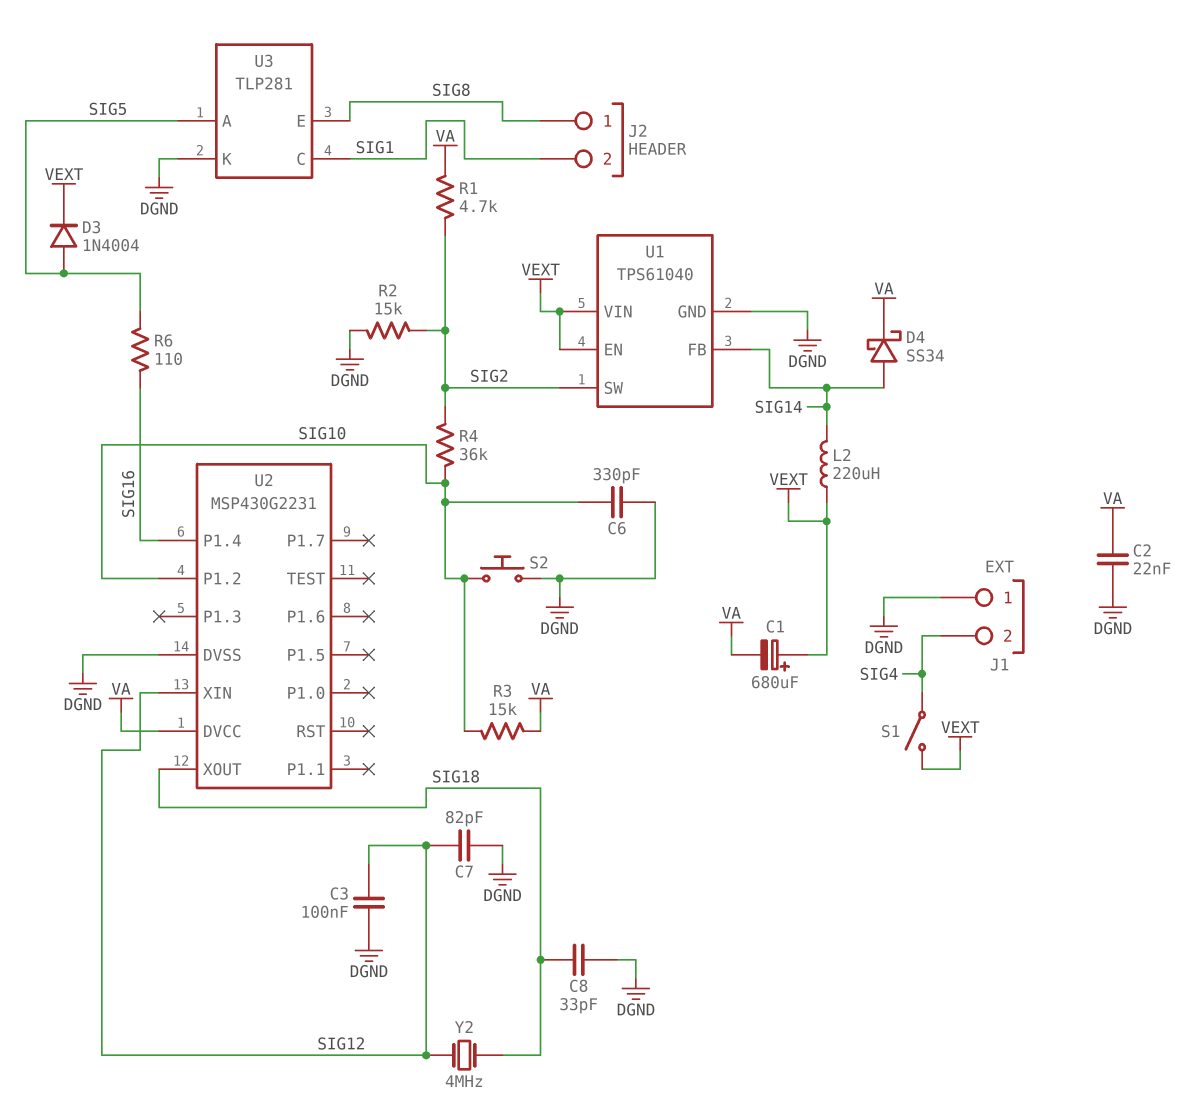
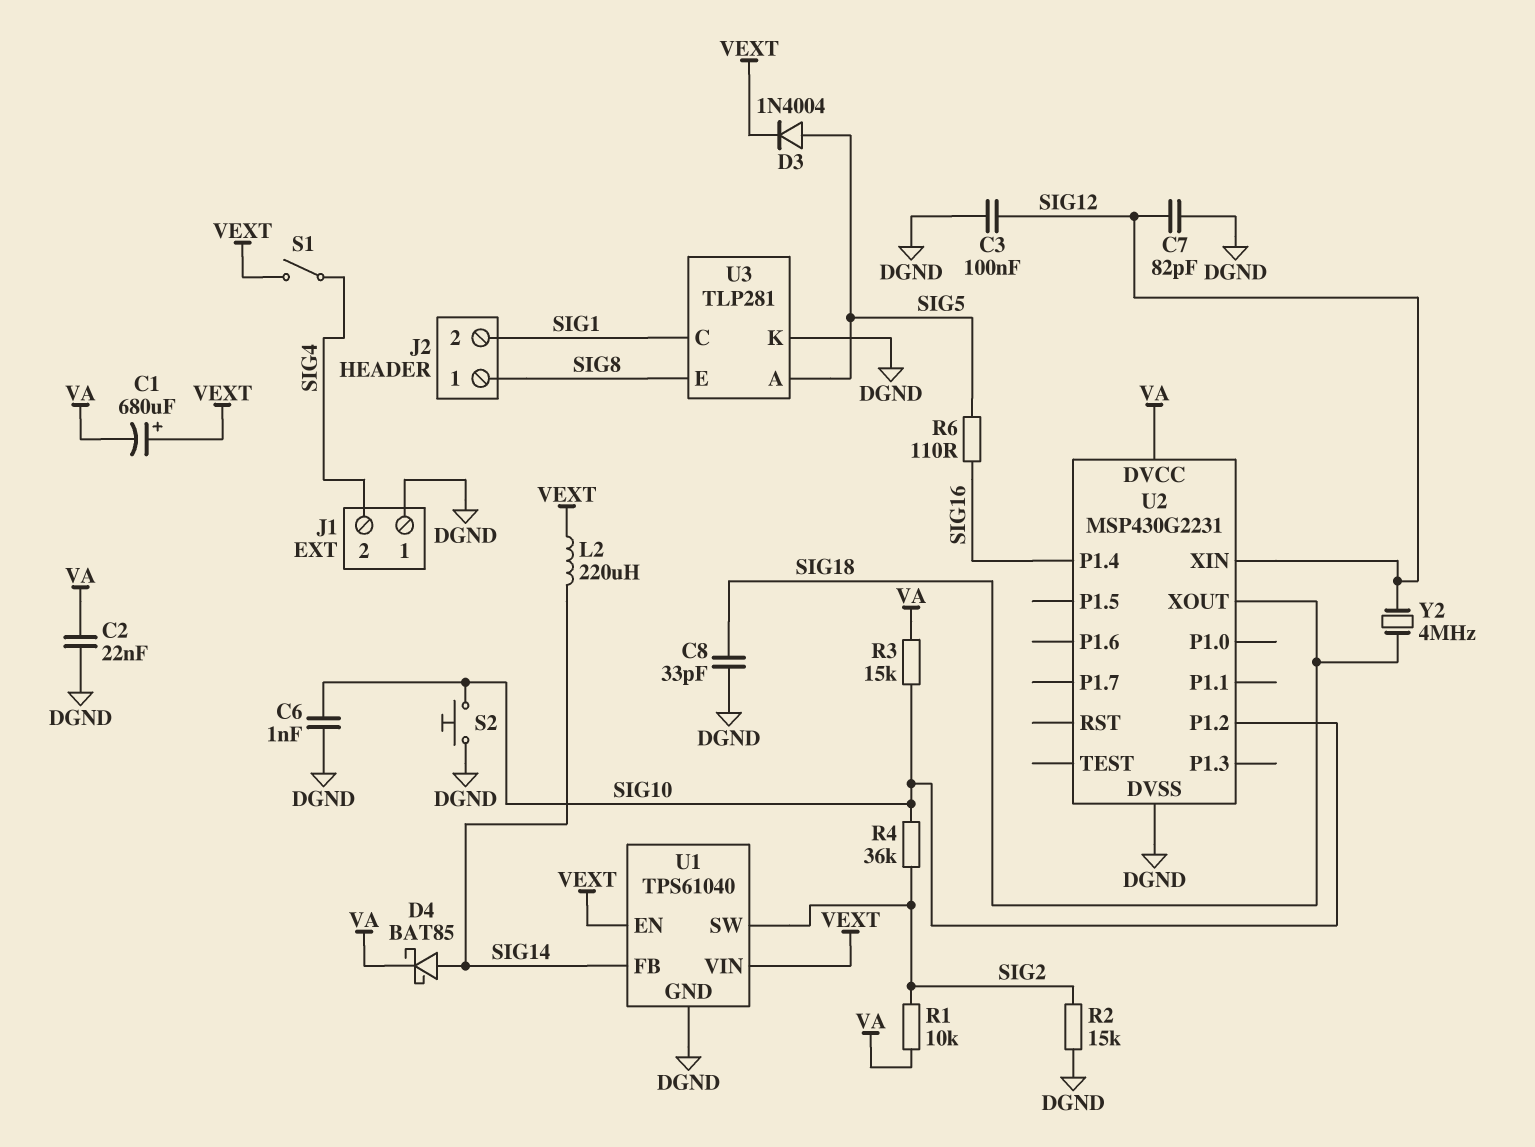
C6: 330pF (DGND, SIG10) -> 1nF (DGND, SIG10)
D4: schottky SS34 (A SIG14, K VA) -> schottky BAT85 (A SIG14, K VA)
R1: 4.7k (SIG2, VA) -> 10k (SIG2, VA)

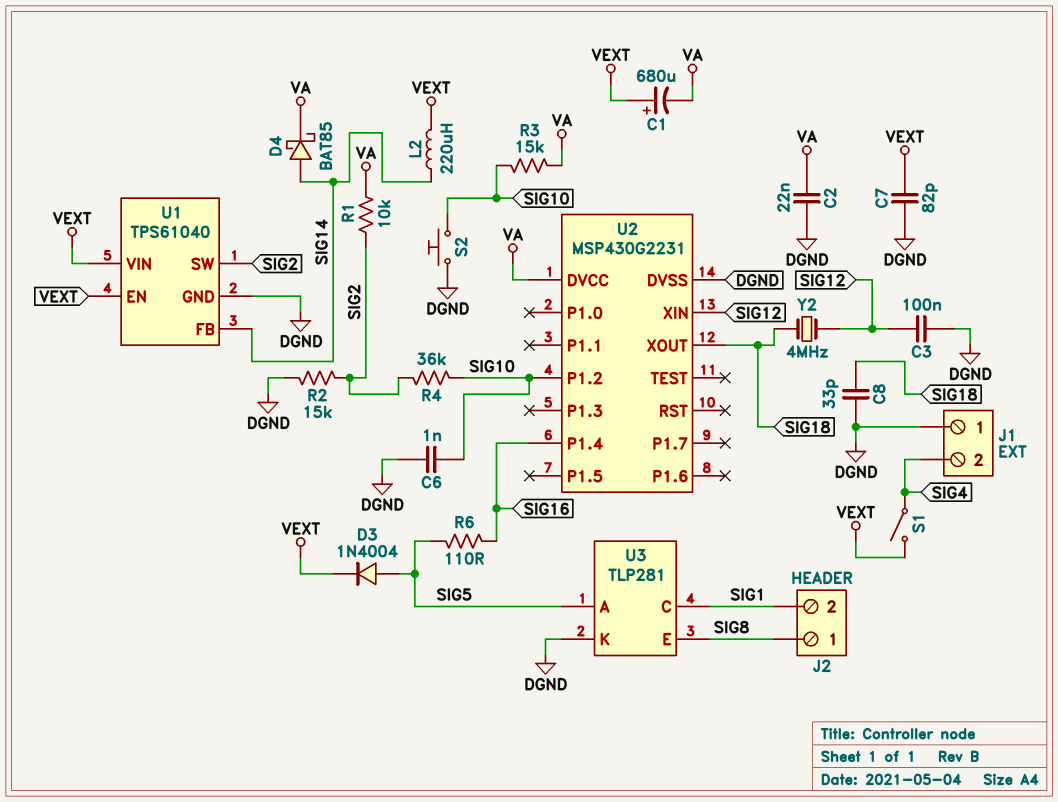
C7: 82pF (DGND, SIG12) -> 82pF (DGND, VEXT)

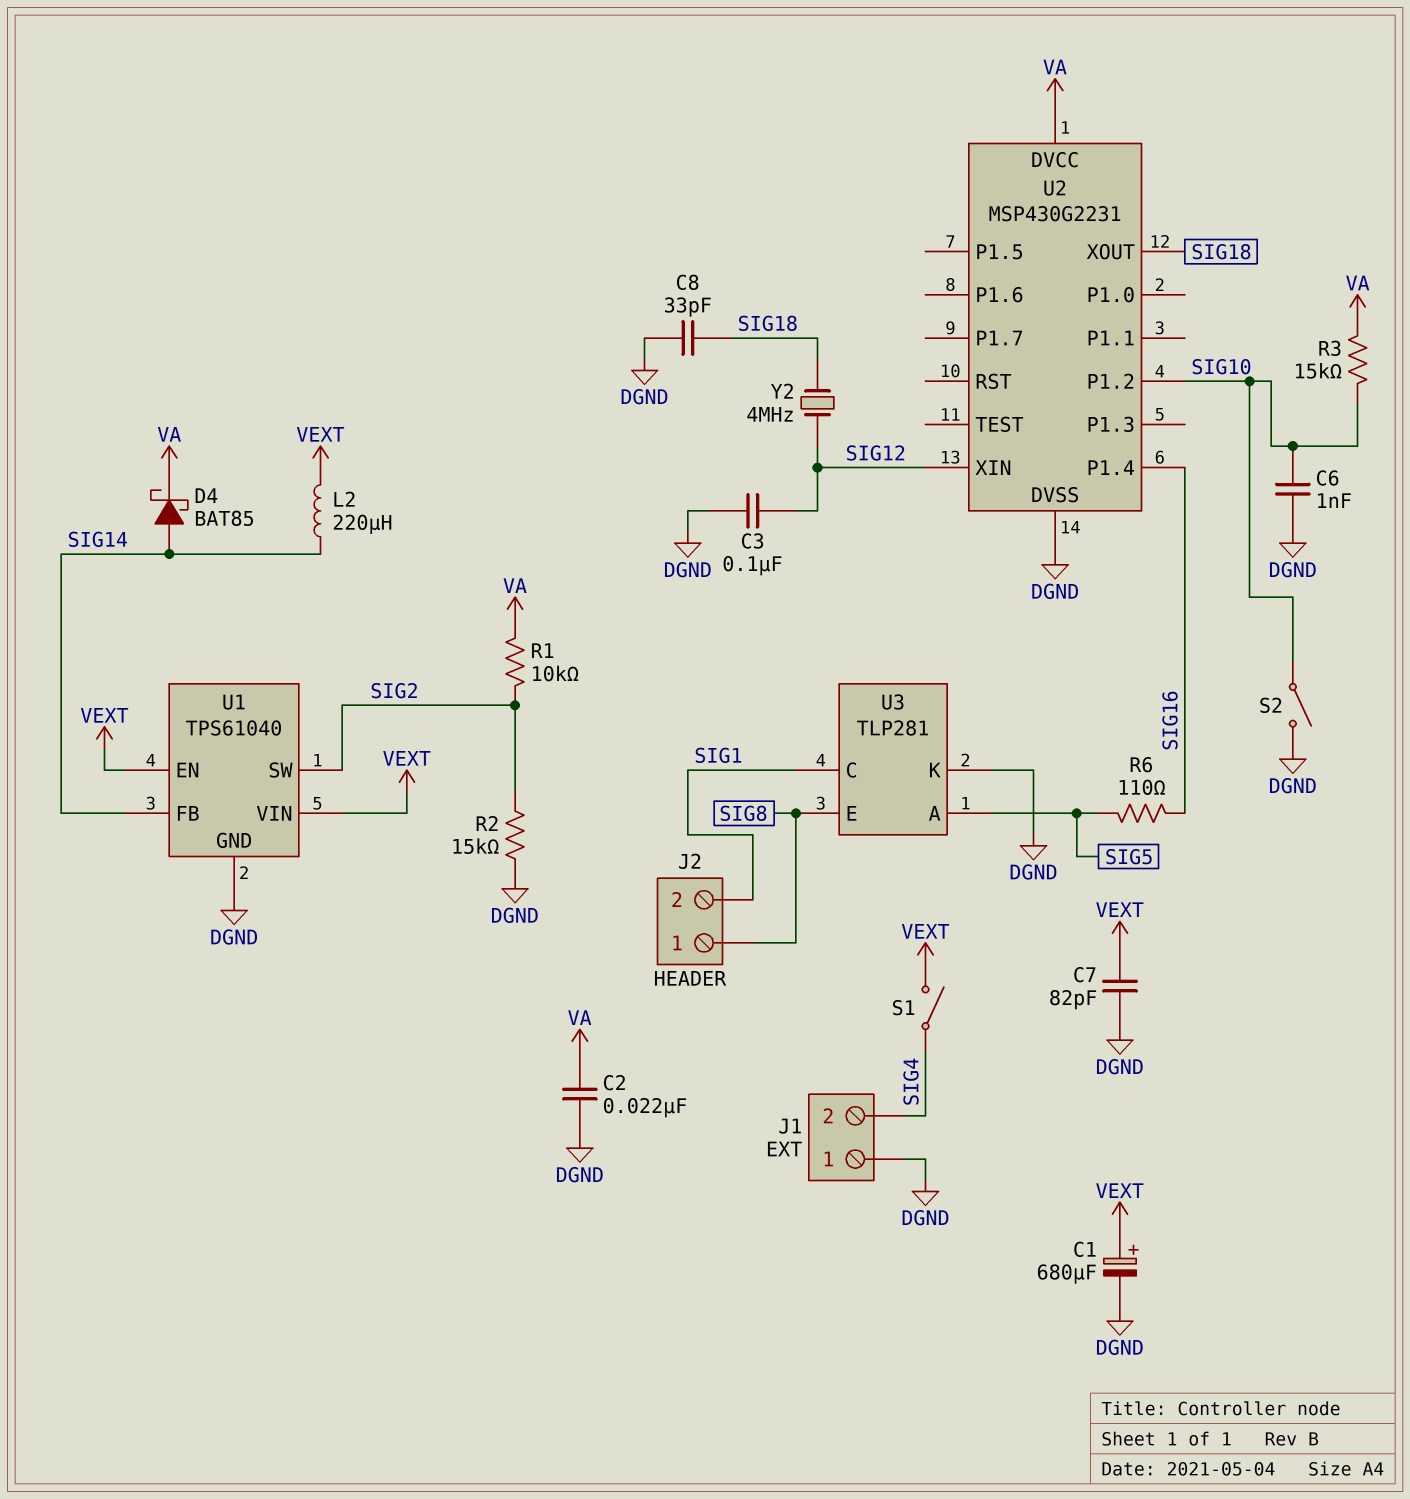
C1: 680uF (plus VEXT, minus VA) -> 680uF (plus VEXT, minus DGND)
D3: diode 1N4004 (A SIG5, K VEXT) -> none
R4: 36k (SIG2, SIG10) -> none
S2: button (DGND, SIG10) -> switch (DGND, SIG10)

